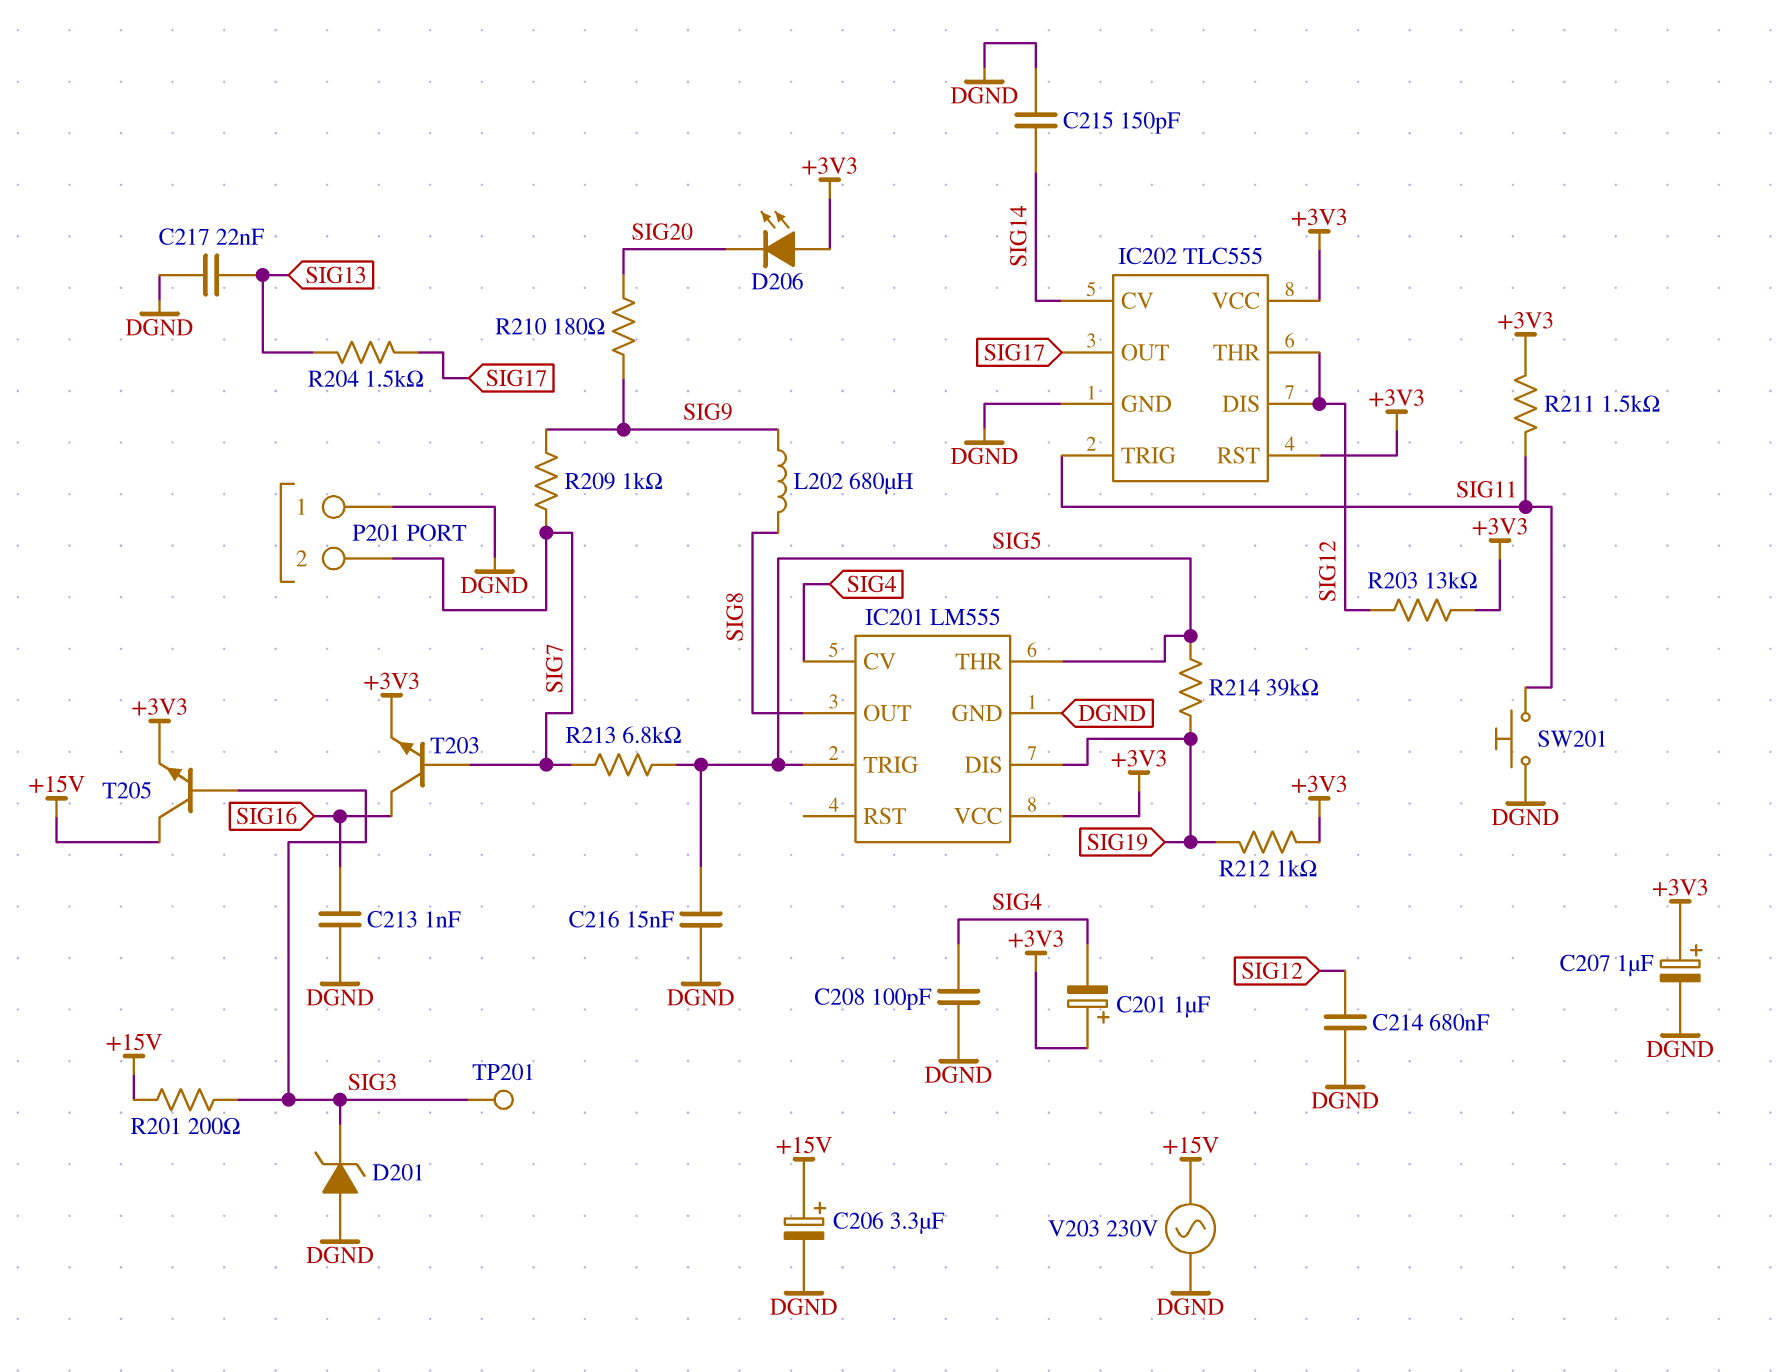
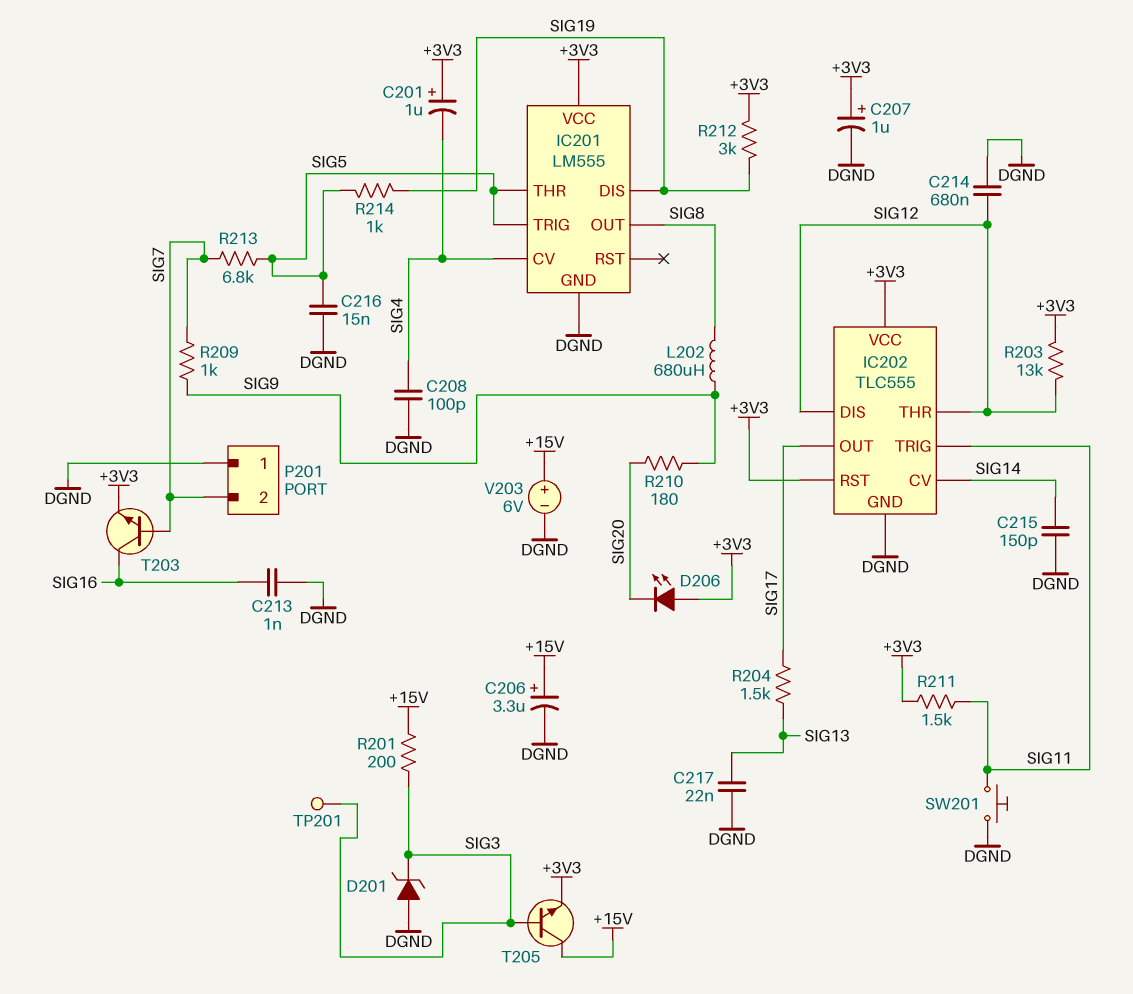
R212: 1k (+3V3, SIG19) -> 3k (+3V3, SIG19)
R214: 39k (SIG5, SIG19) -> 1k (SIG5, SIG19)
V203: AC 230V (+15V, DGND) -> 6V (plus +15V, minus DGND)

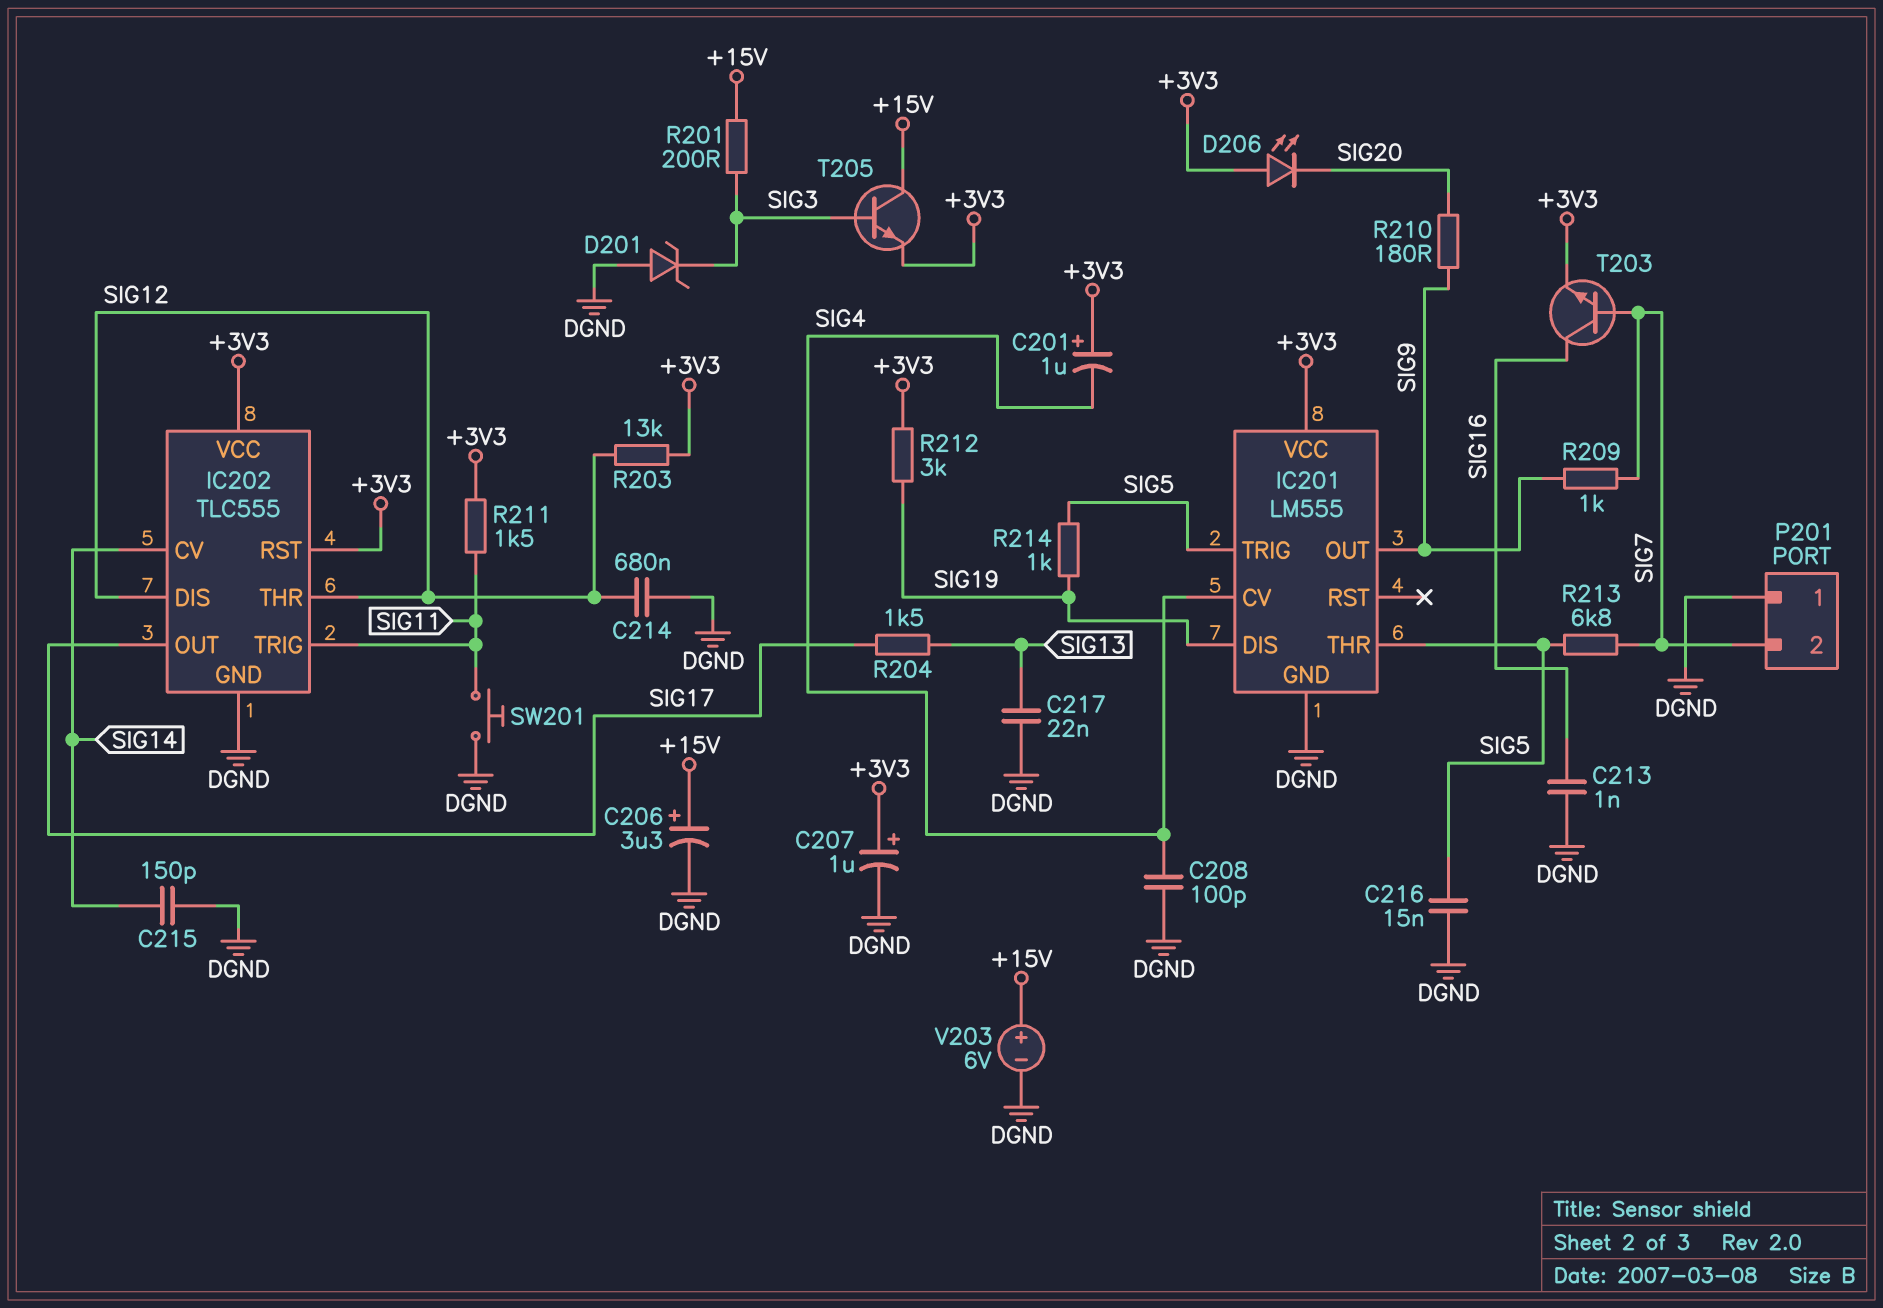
IC201 pin OUT: SIG8 -> SIG9
L202: 680uH (SIG8, SIG9) -> none
TP201: test point (SIG3) -> none

